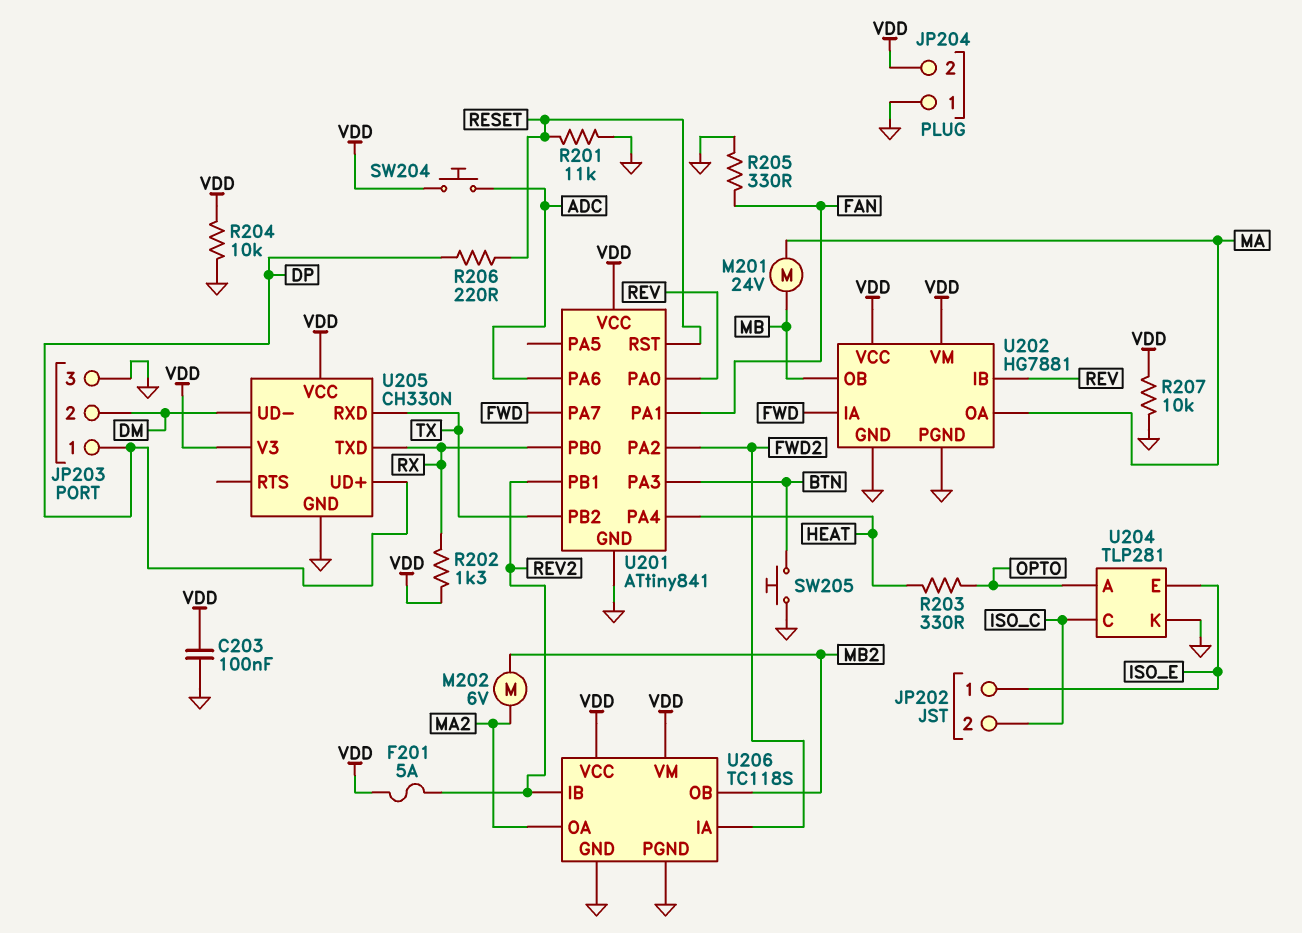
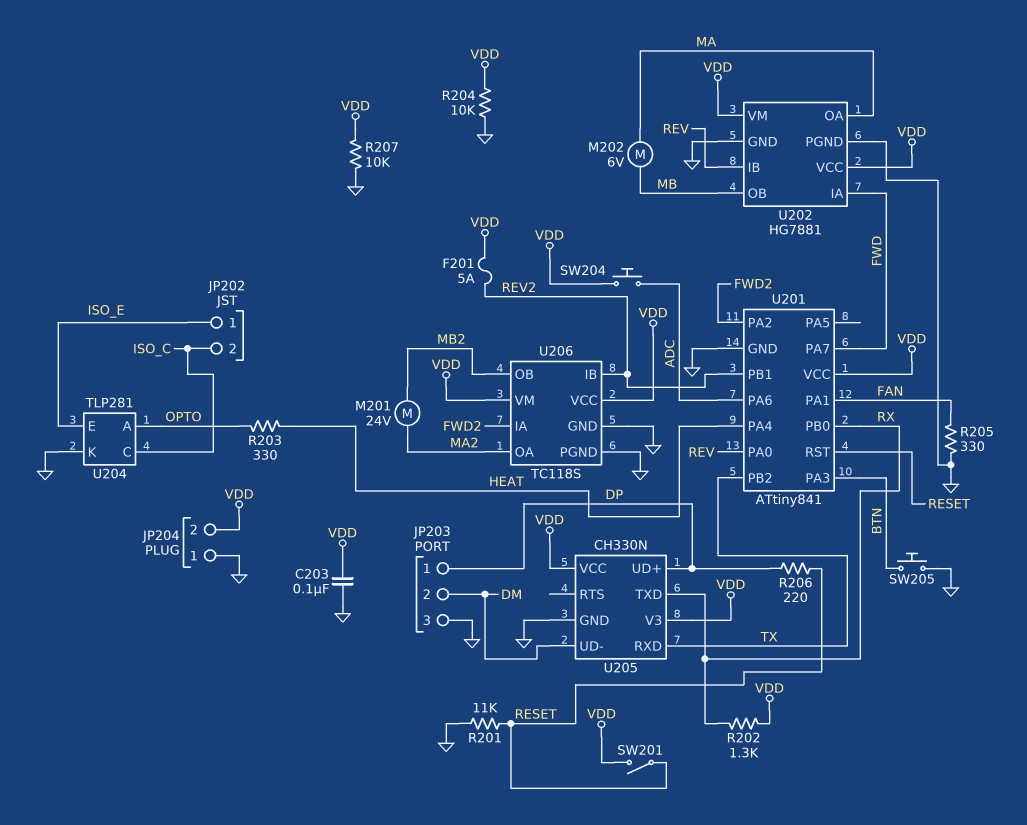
M201: motor 24V (MA, MB) -> motor 24V (MA2, MB2)
M202: motor 6V (MA2, MB2) -> motor 6V (MA, MB)
SW201: none -> switch (RESET, VDD)

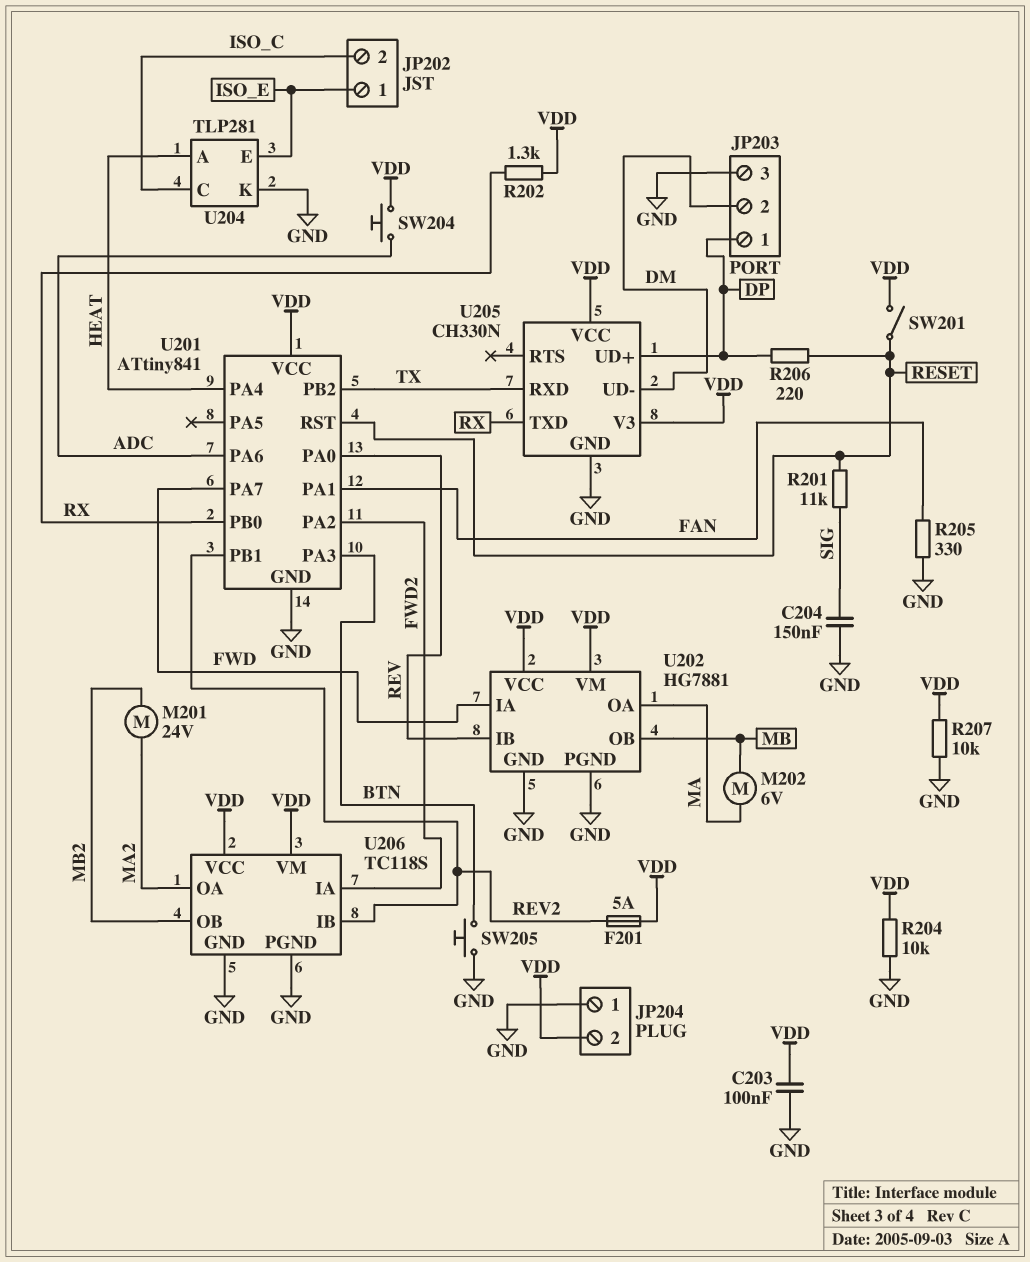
C204: none -> 150nF (GND, SIG)
R201: 11k (GND, RESET) -> 11k (RESET, SIG)
R203: 330 (HEAT, OPTO) -> none
U204 pin A: OPTO -> HEAT

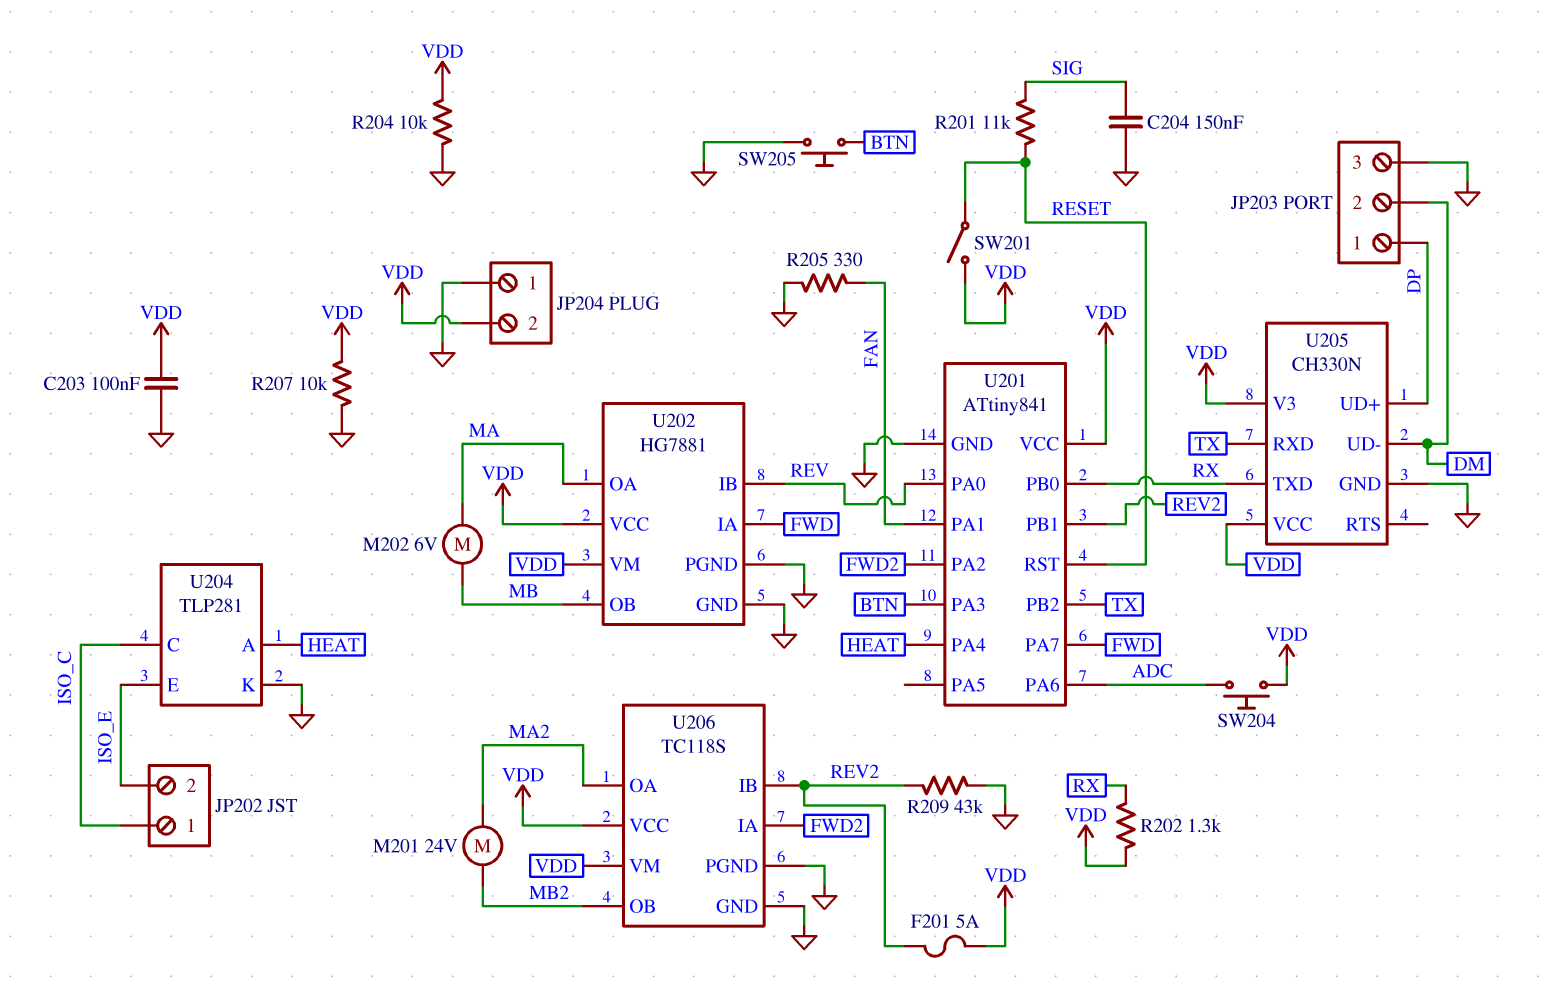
JP202 pin 1: ISO_E -> ISO_C
JP202 pin 2: ISO_C -> ISO_E
R206: 220 (DP, RESET) -> none
R209: none -> 43k (GND, REV2)

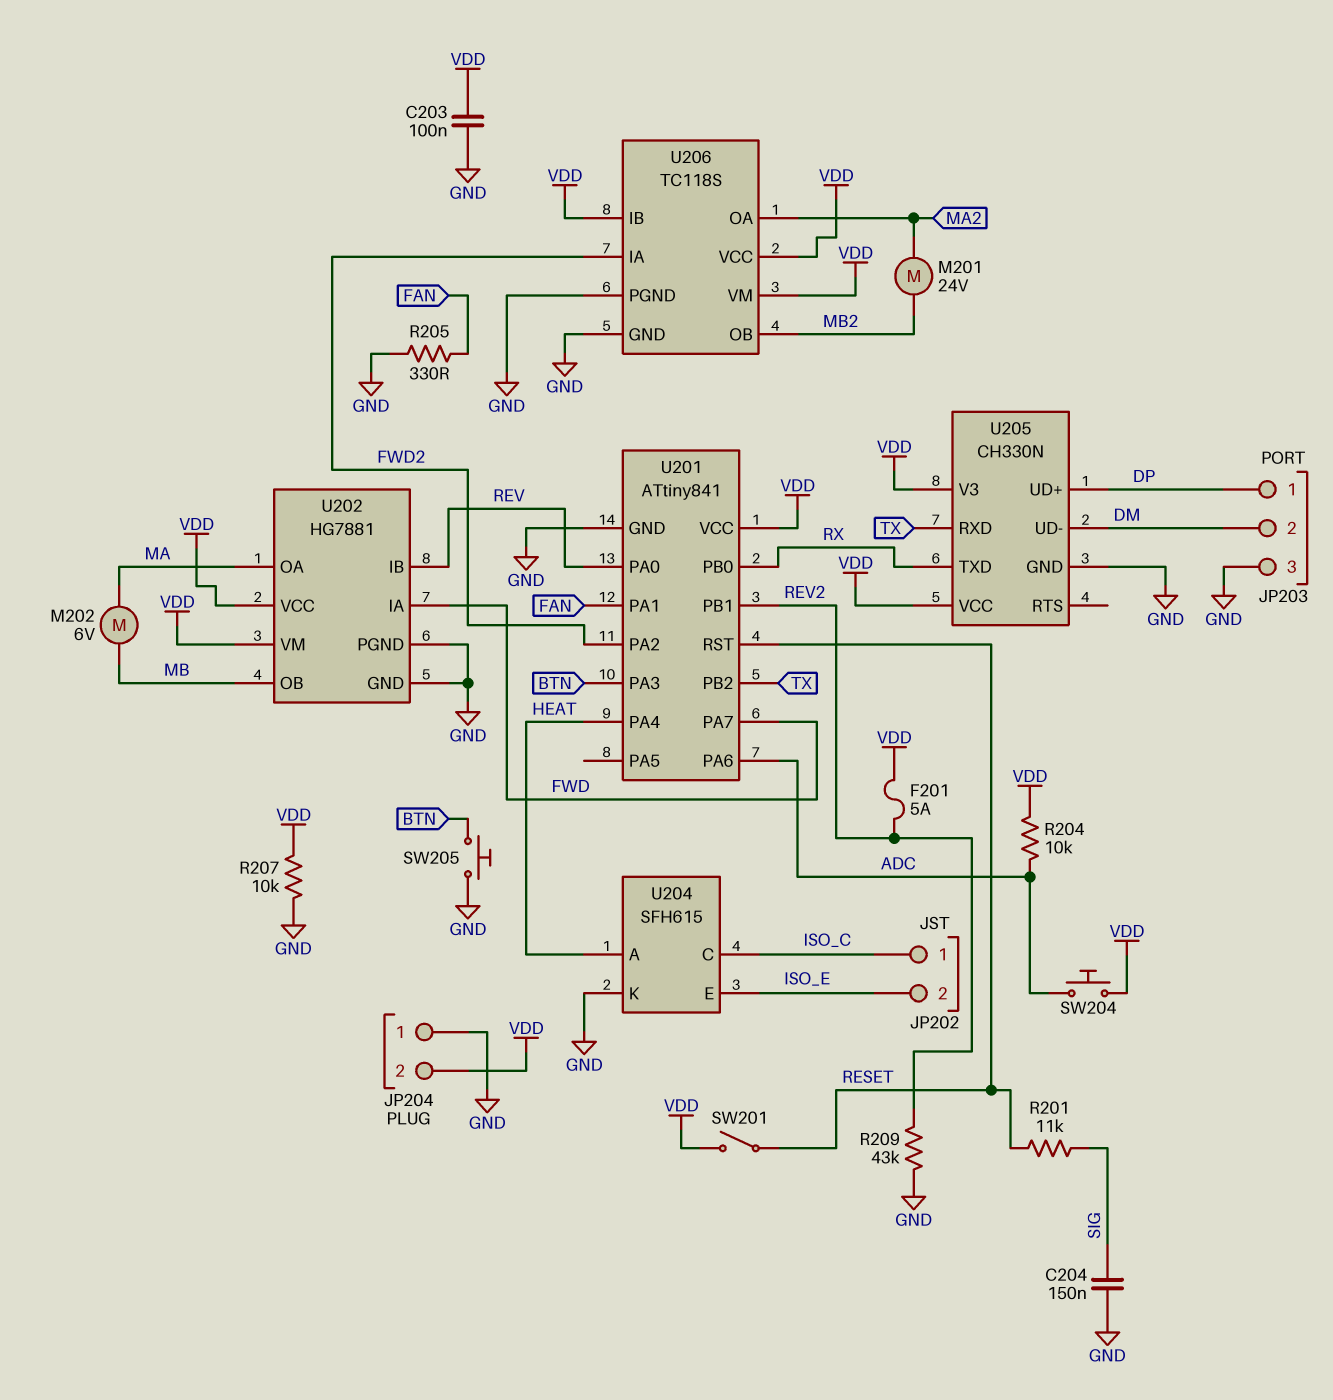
R202: 1.3k (RX, VDD) -> none
R204: 10k (GND, VDD) -> 10k (ADC, VDD)
U204: TLP281 -> SFH615
U206 pin IB: REV2 -> VDD

